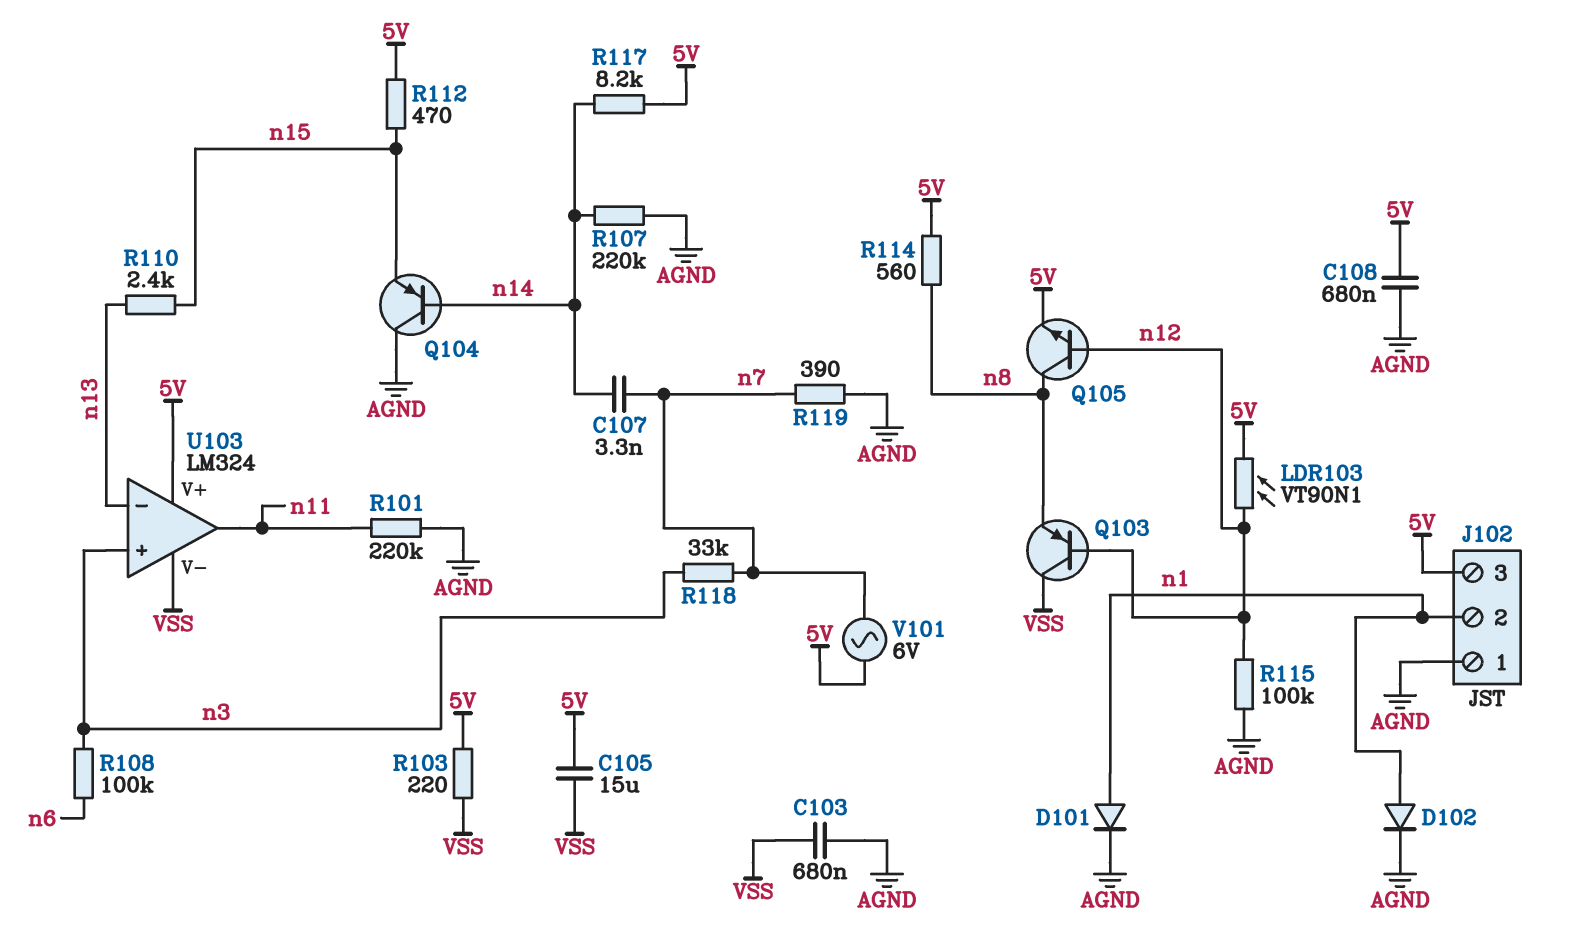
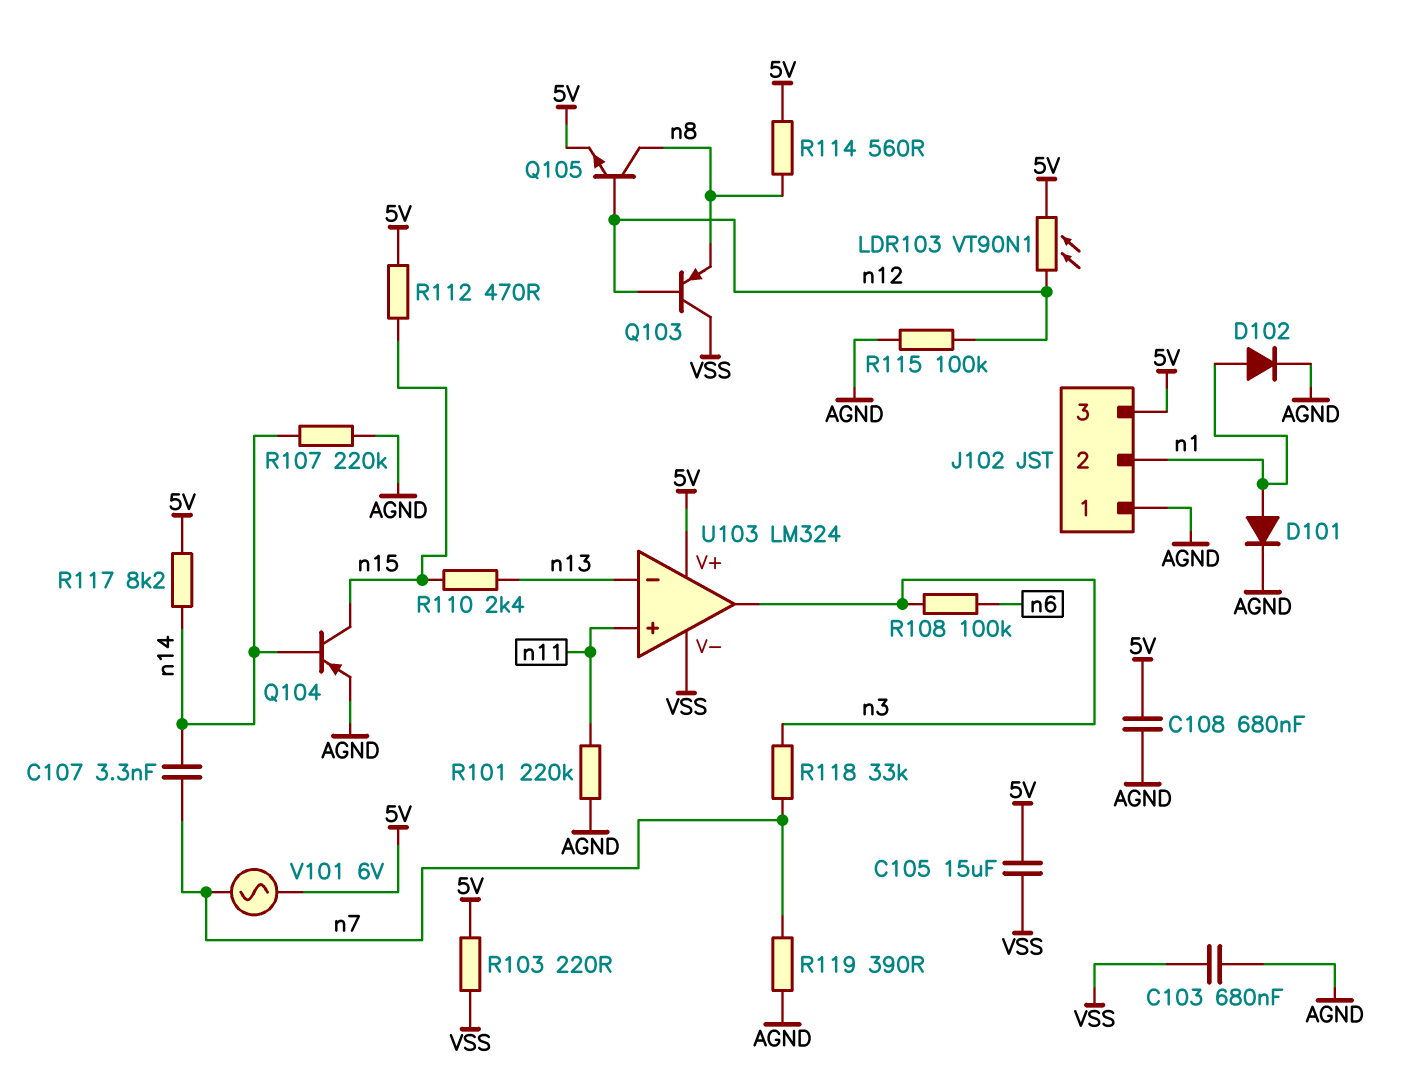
Q104: PNP (B n14, C AGND, E n15) -> PNP (B n14, C n15, E AGND)
U103 pin in+: n3 -> n11
U103 pin out: n11 -> n3

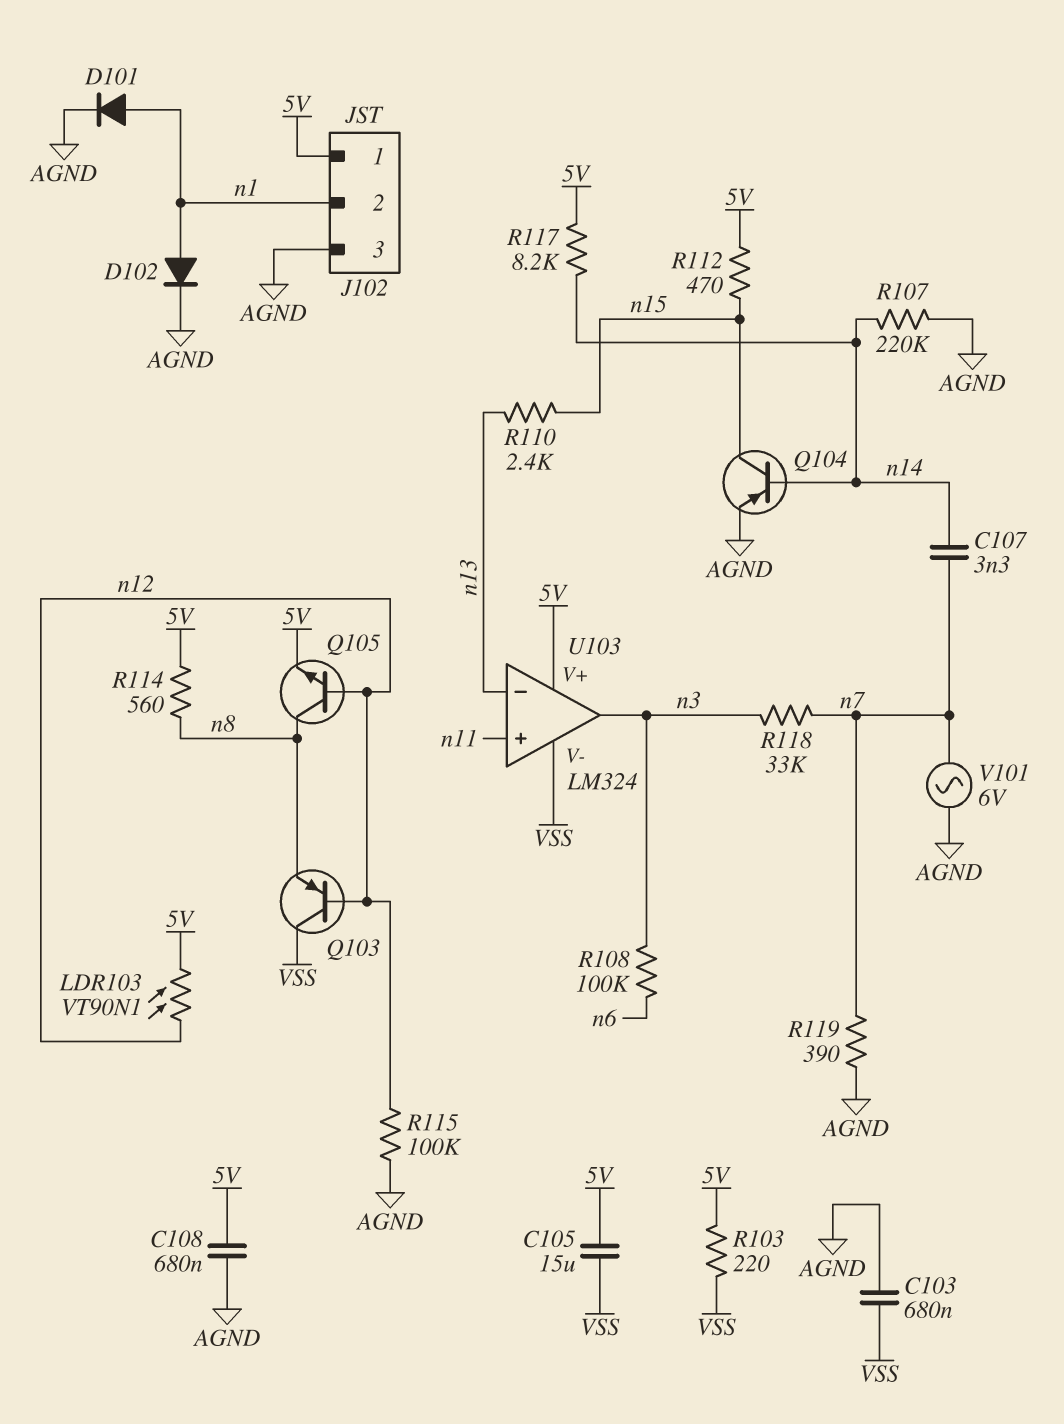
J102 pin 1: AGND -> 5V
J102 pin 3: 5V -> AGND
R101: 220k (AGND, n11) -> none
V101: AC 6V (5V, n7) -> AC 6V (AGND, n7)

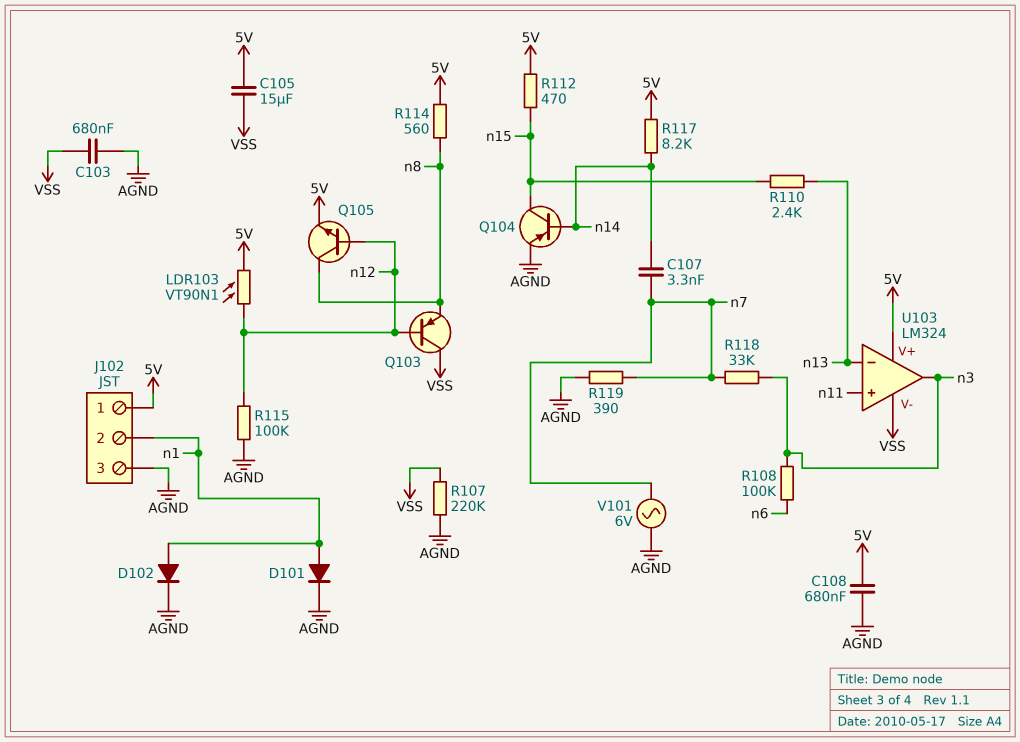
R103: 220 (5V, VSS) -> none
R107: 220k (AGND, n14) -> 220k (AGND, VSS)

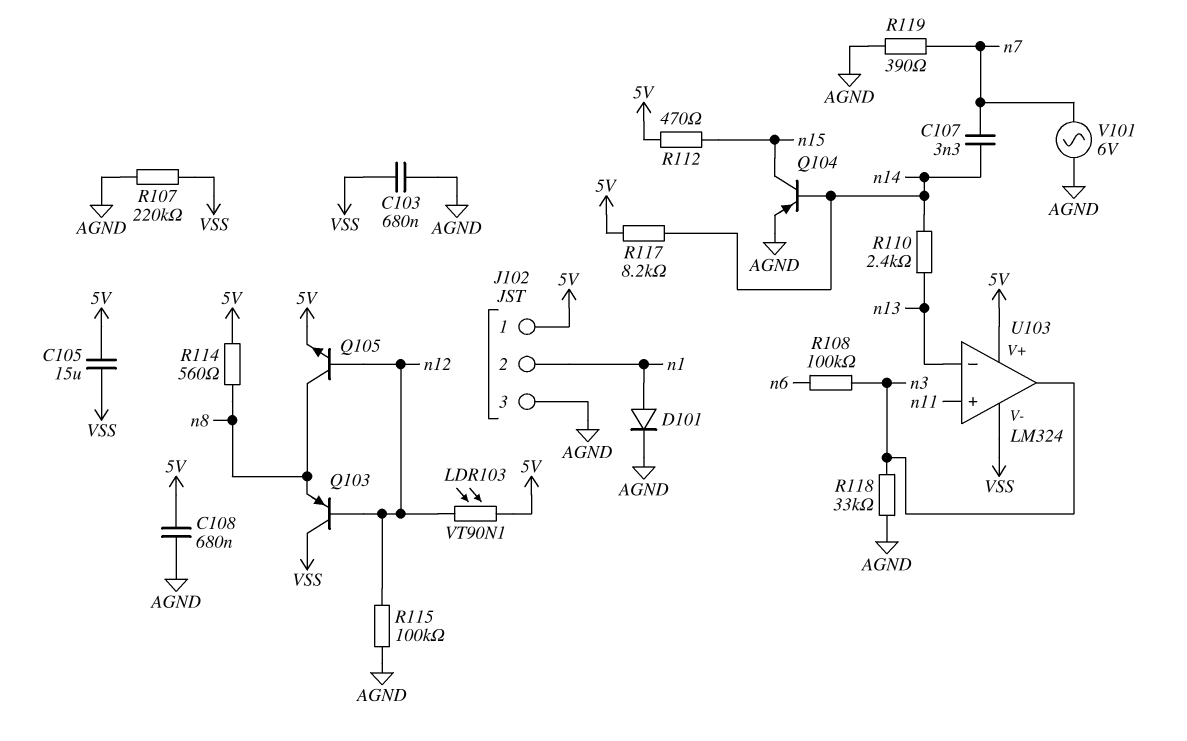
D102: diode (A n1, K AGND) -> none
R110: 2.4k (n13, n15) -> 2.4k (n13, n14)
R118: 33k (n3, n7) -> 33k (AGND, n3)

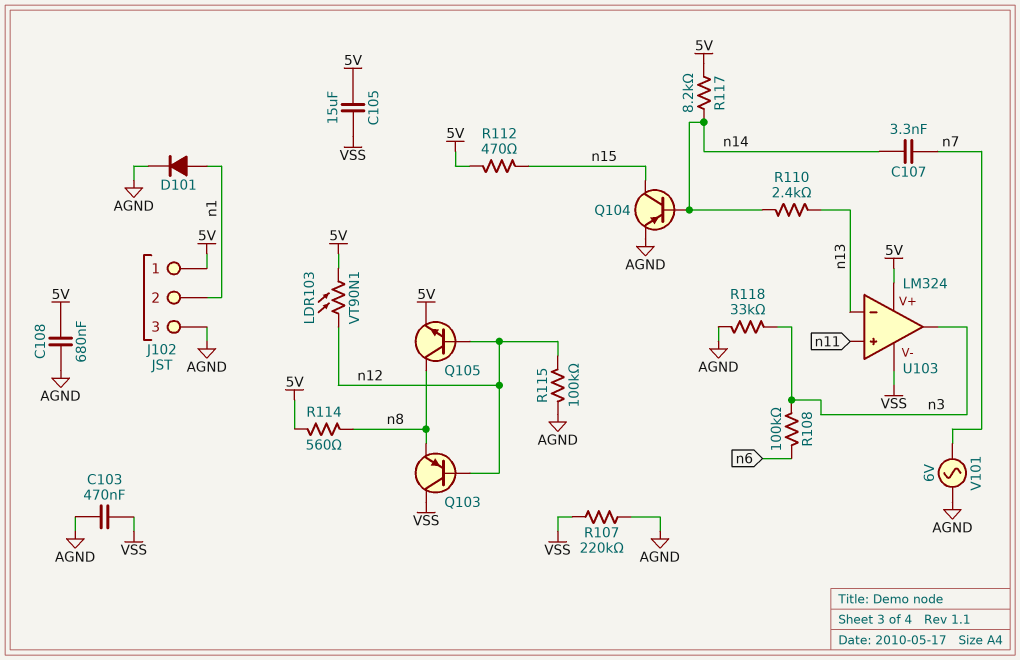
C103: 680nF (AGND, VSS) -> 470nF (AGND, VSS)
R119: 390 (AGND, n7) -> none

